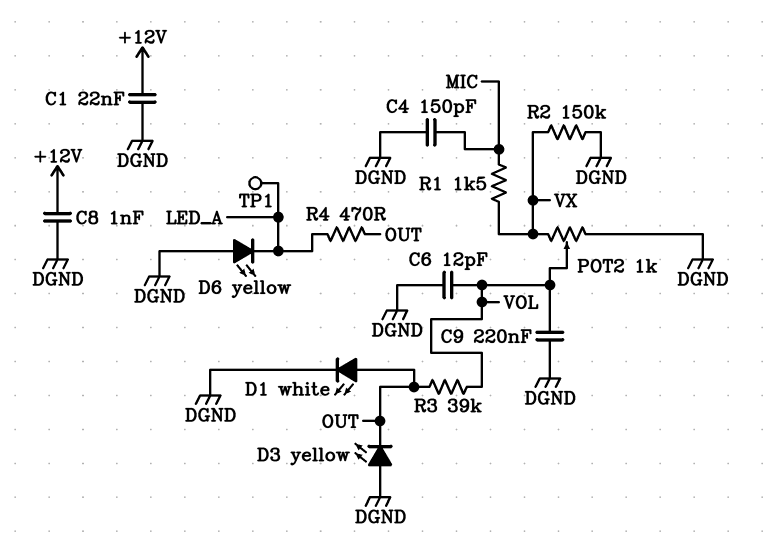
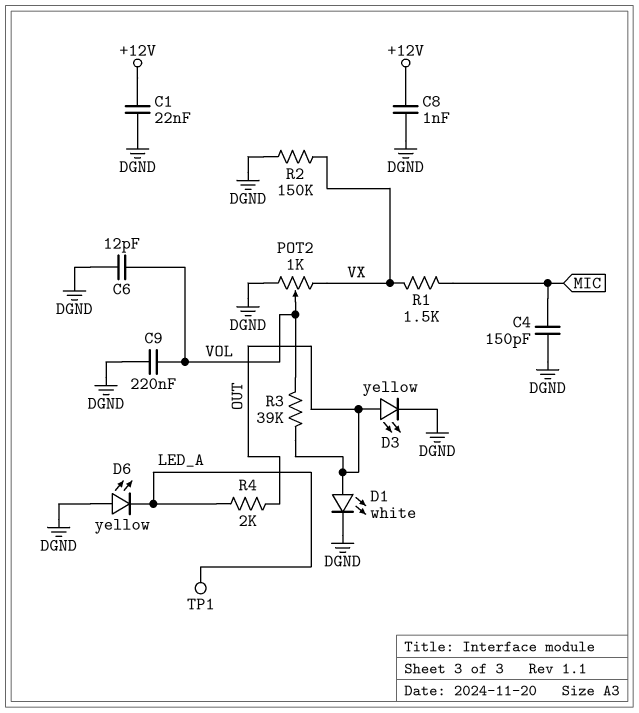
D3: LED yellow (A DGND, K OUT) -> LED yellow (A OUT, K DGND)
R4: 470 (LED_A, OUT) -> 2k (LED_A, OUT)

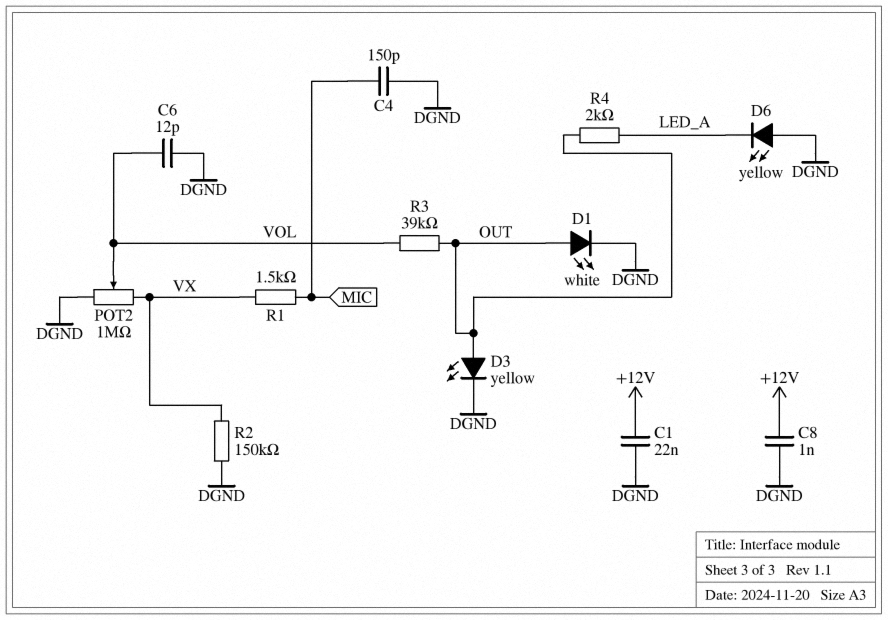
C9: 220nF (DGND, VOL) -> none
POT2: 1k (DGND, VX, wiper VOL) -> 1M (DGND, VX, wiper VOL)
TP1: test point (LED_A) -> none

